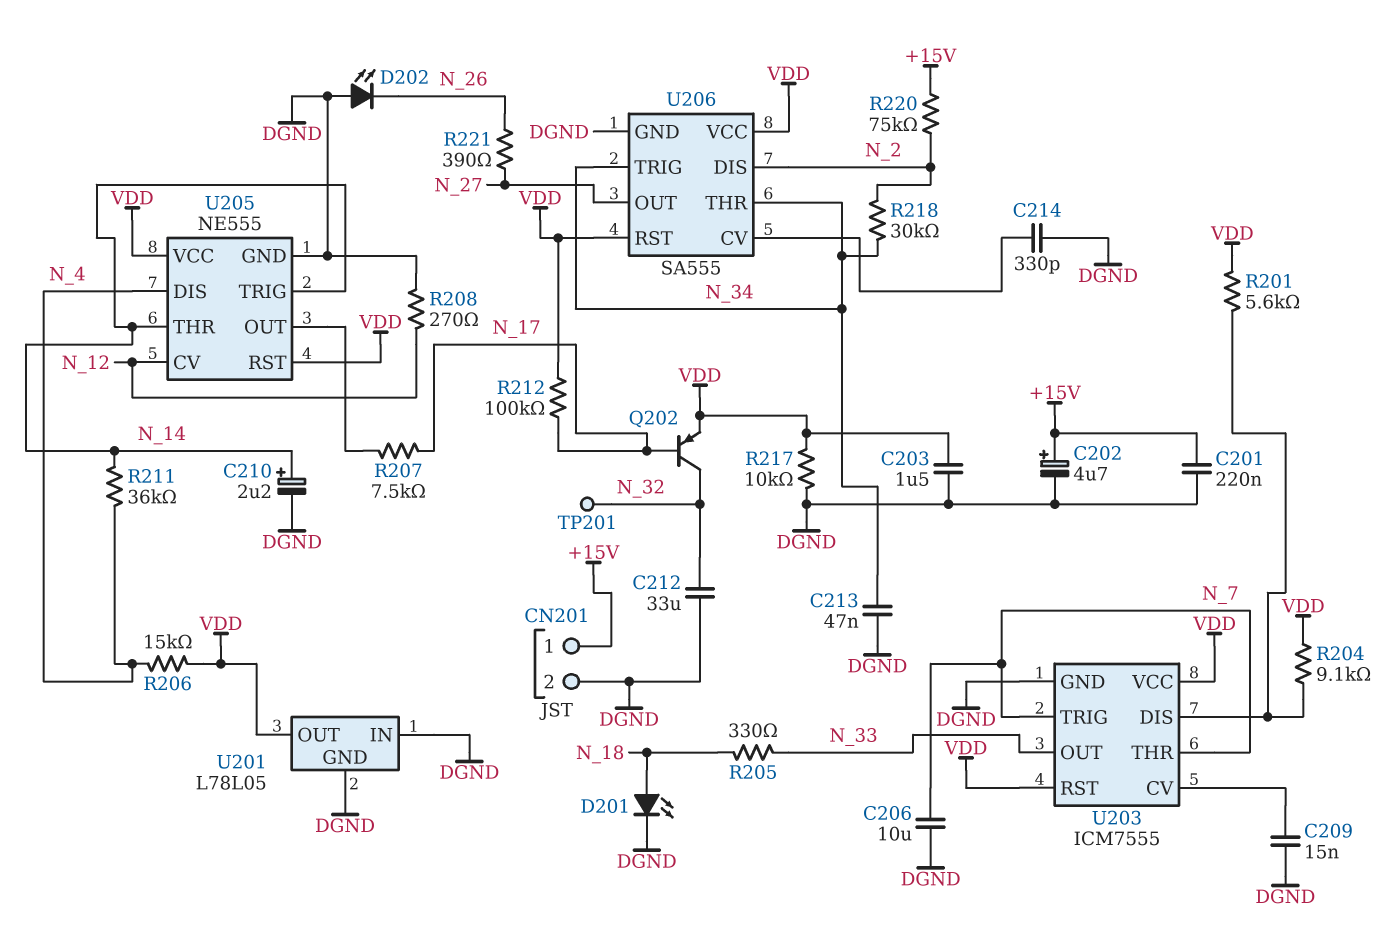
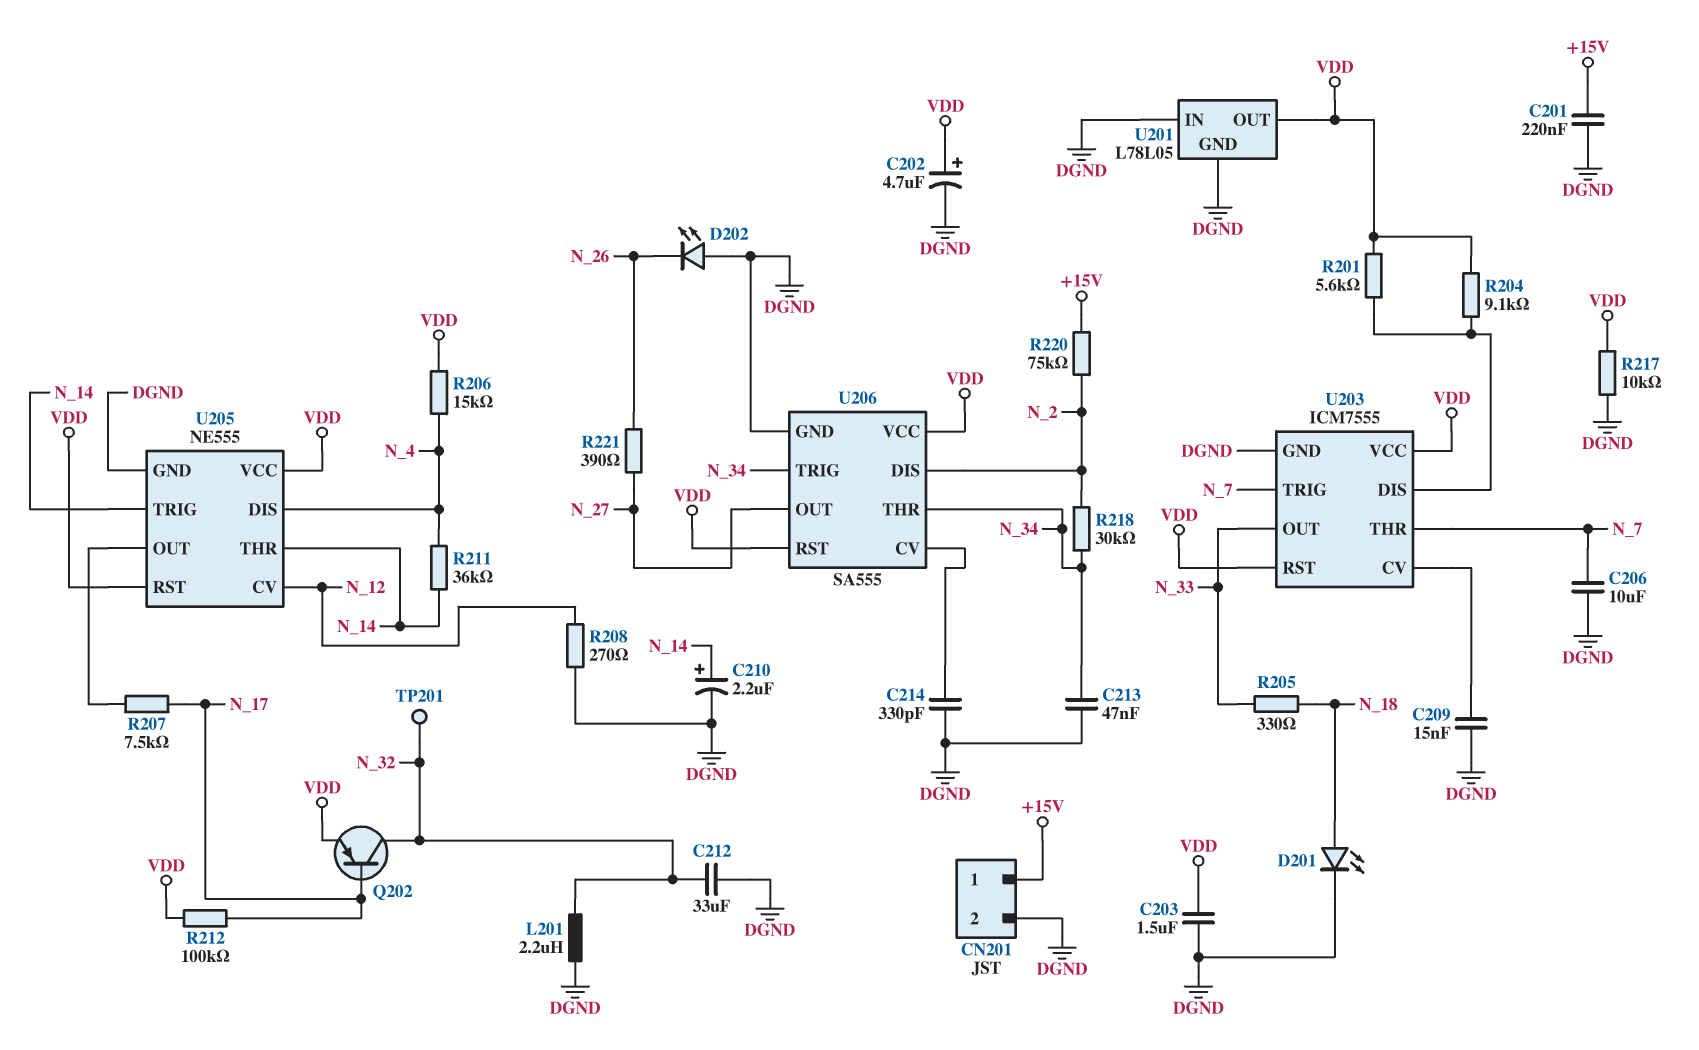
C202: 4.7uF (plus +15V, minus DGND) -> 4.7uF (plus VDD, minus DGND)
L201: none -> 2.2uH (DGND, N_32)

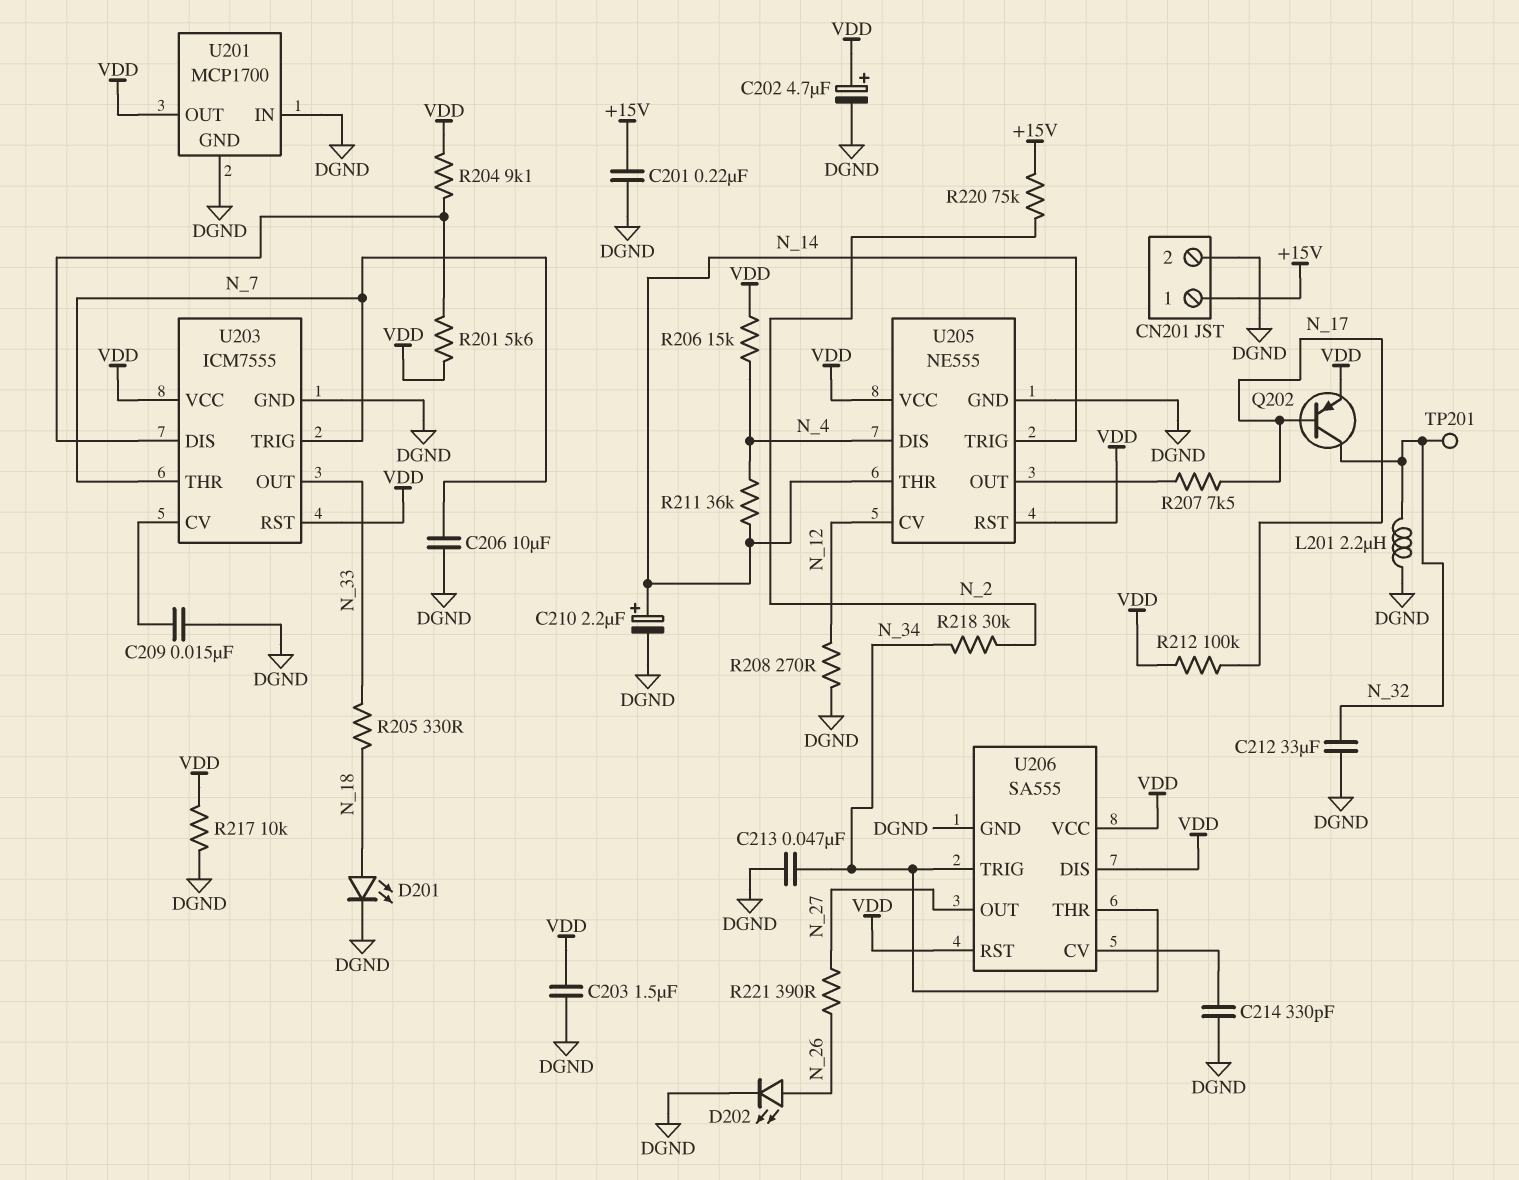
D202: LED (A DGND, K N_26) -> LED (A N_26, K DGND)
U201: L78L05 -> MCP1700
U206 pin DIS: N_2 -> VDD

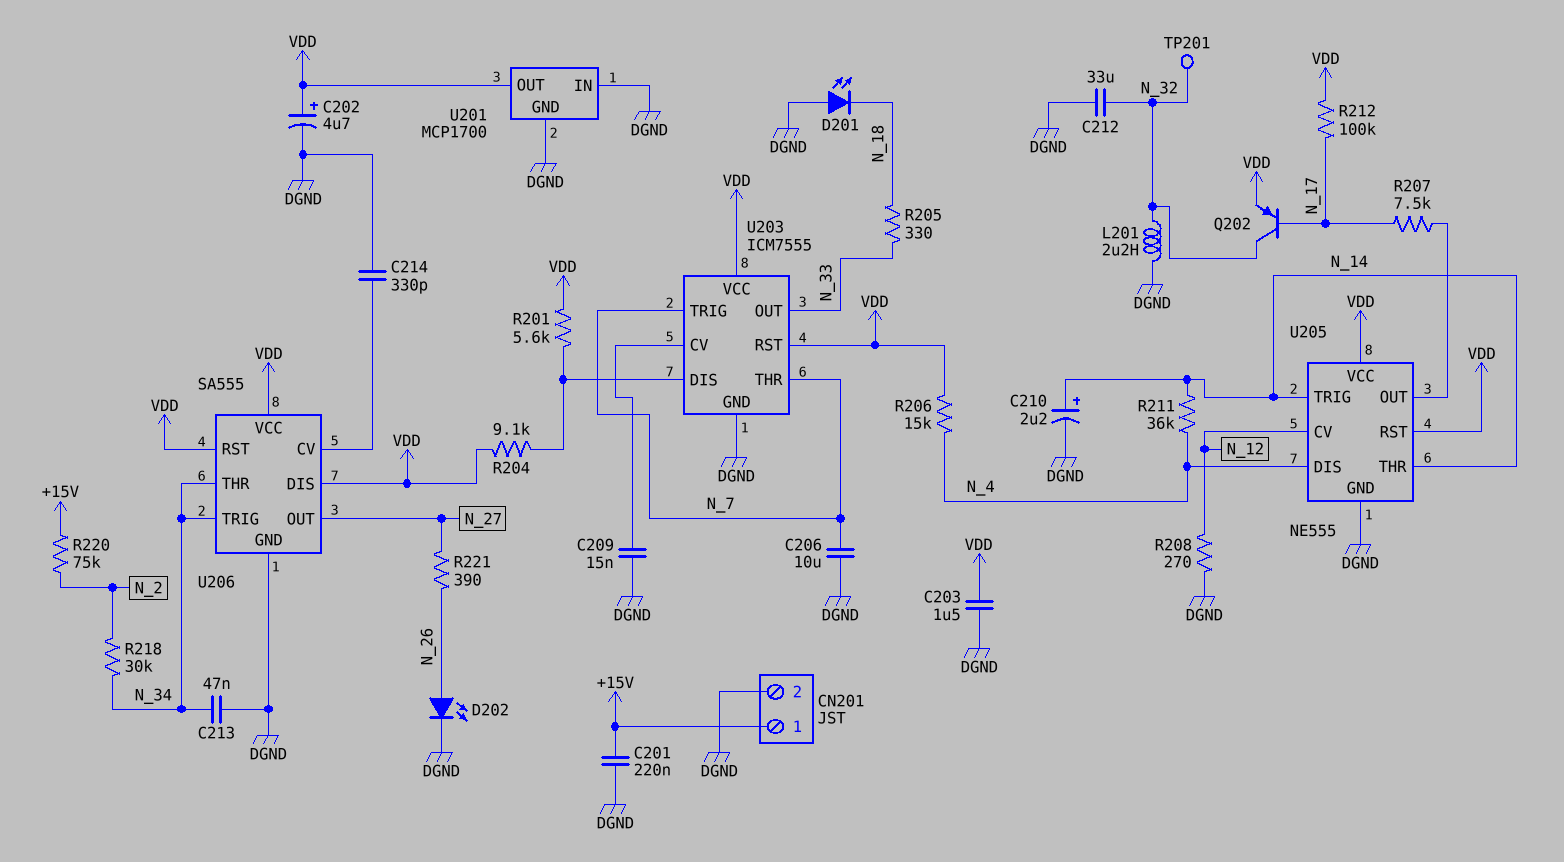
D201: LED (A N_18, K DGND) -> LED (A DGND, K N_18)
R217: 10k (DGND, VDD) -> none

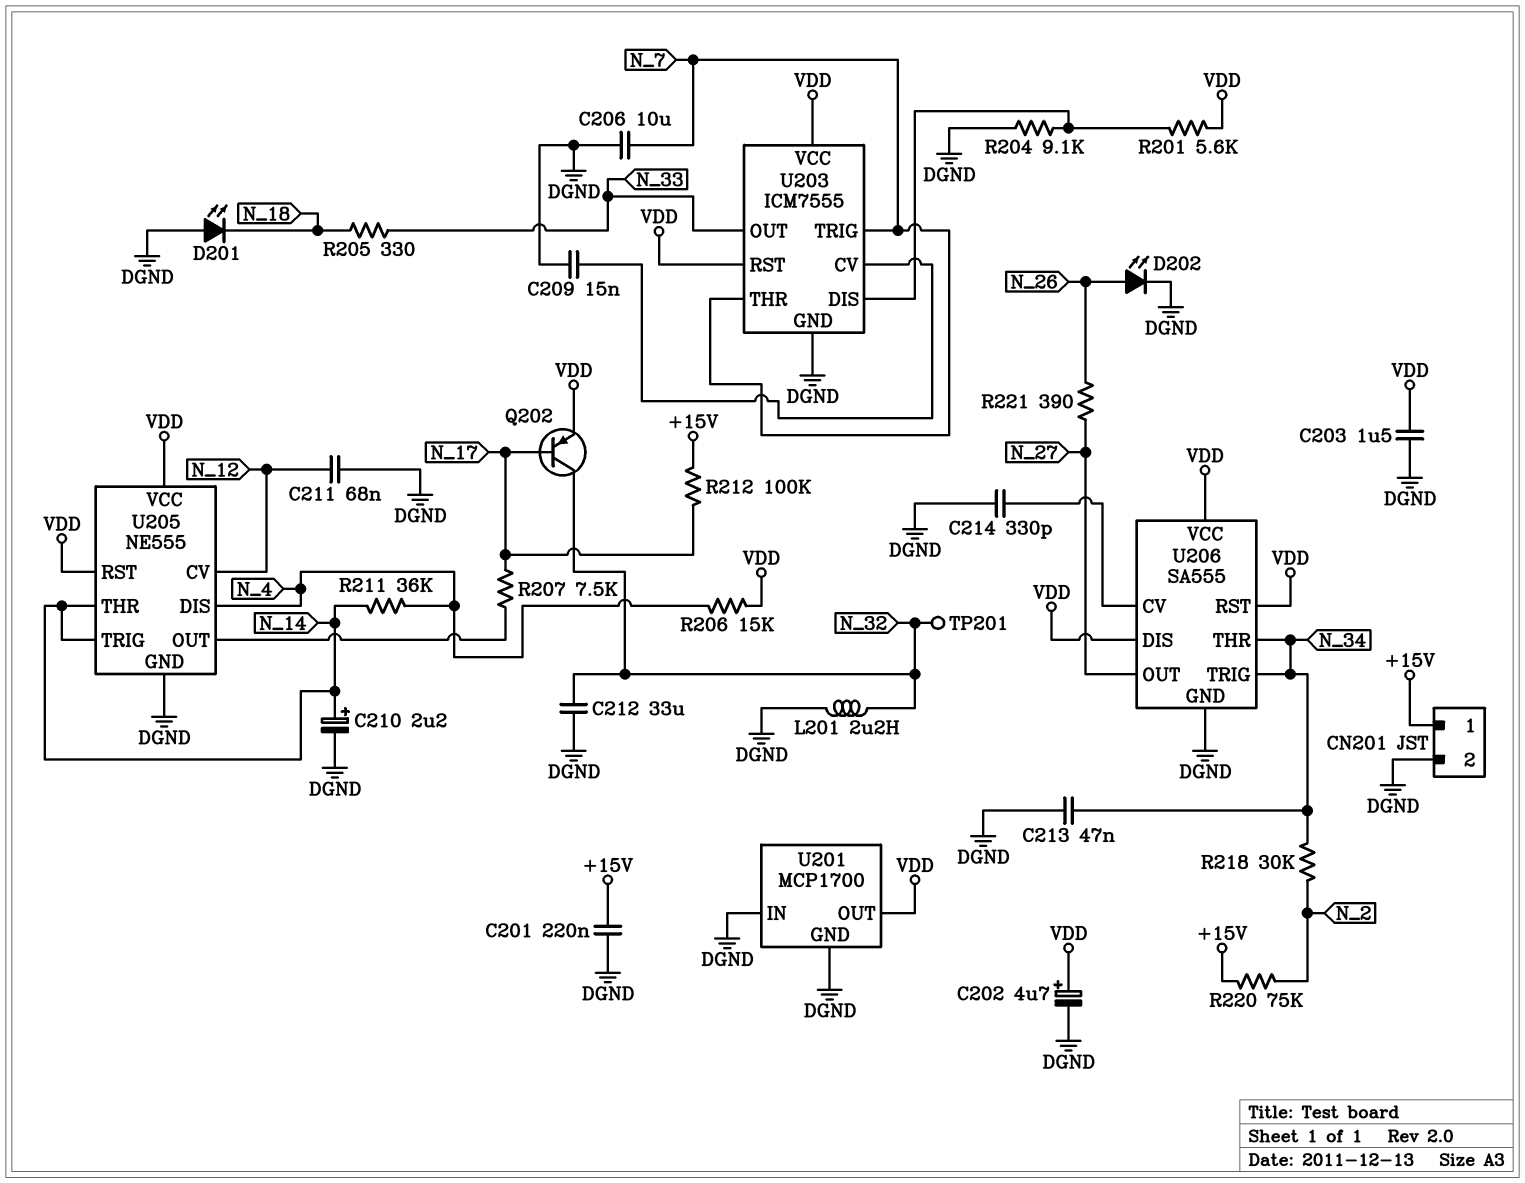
C211: none -> 68nF (DGND, N_12)
R204: 9.1k (U203/DIS, VDD) -> 9.1k (DGND, U203/DIS)
R208: 270 (DGND, N_12) -> none
R212: 100k (N_17, VDD) -> 100k (+15V, N_17)

